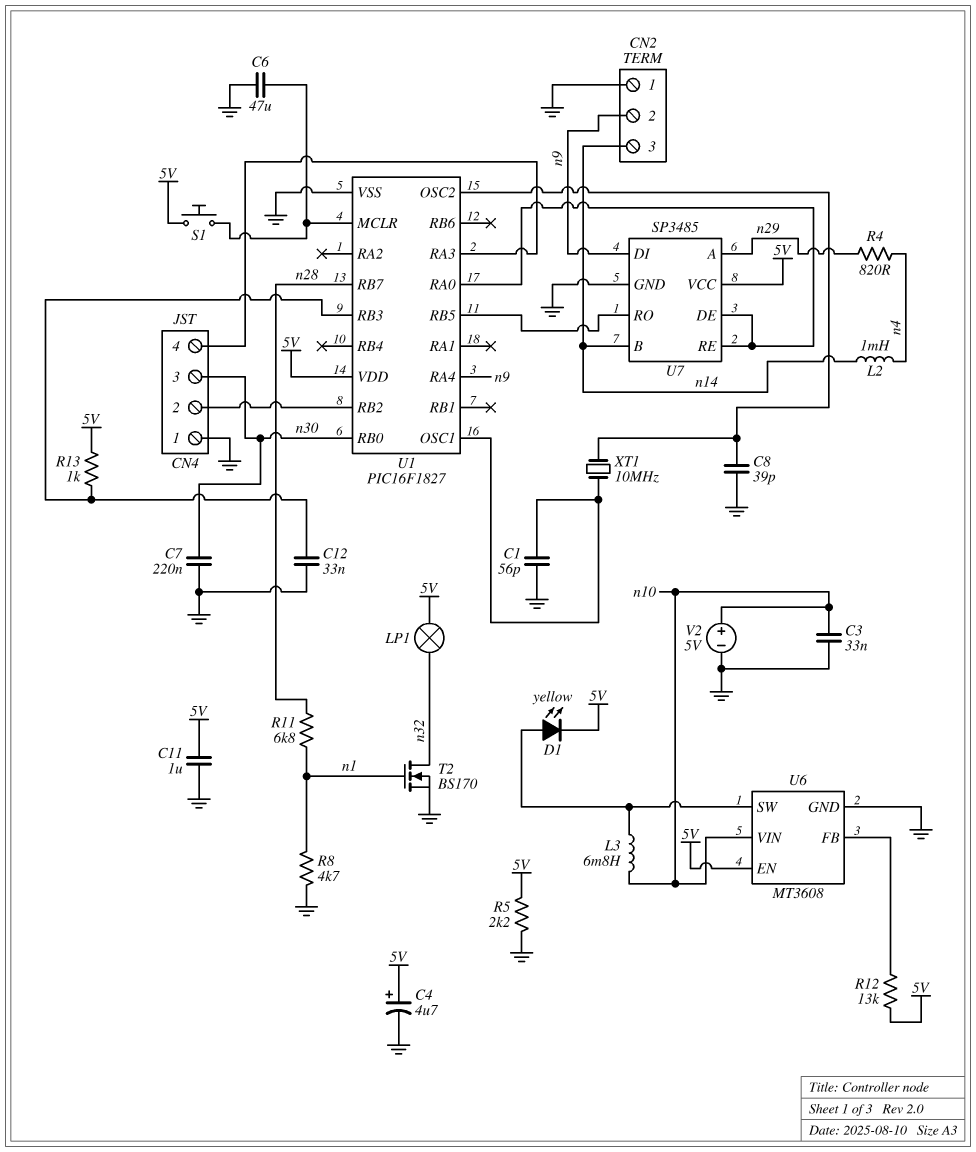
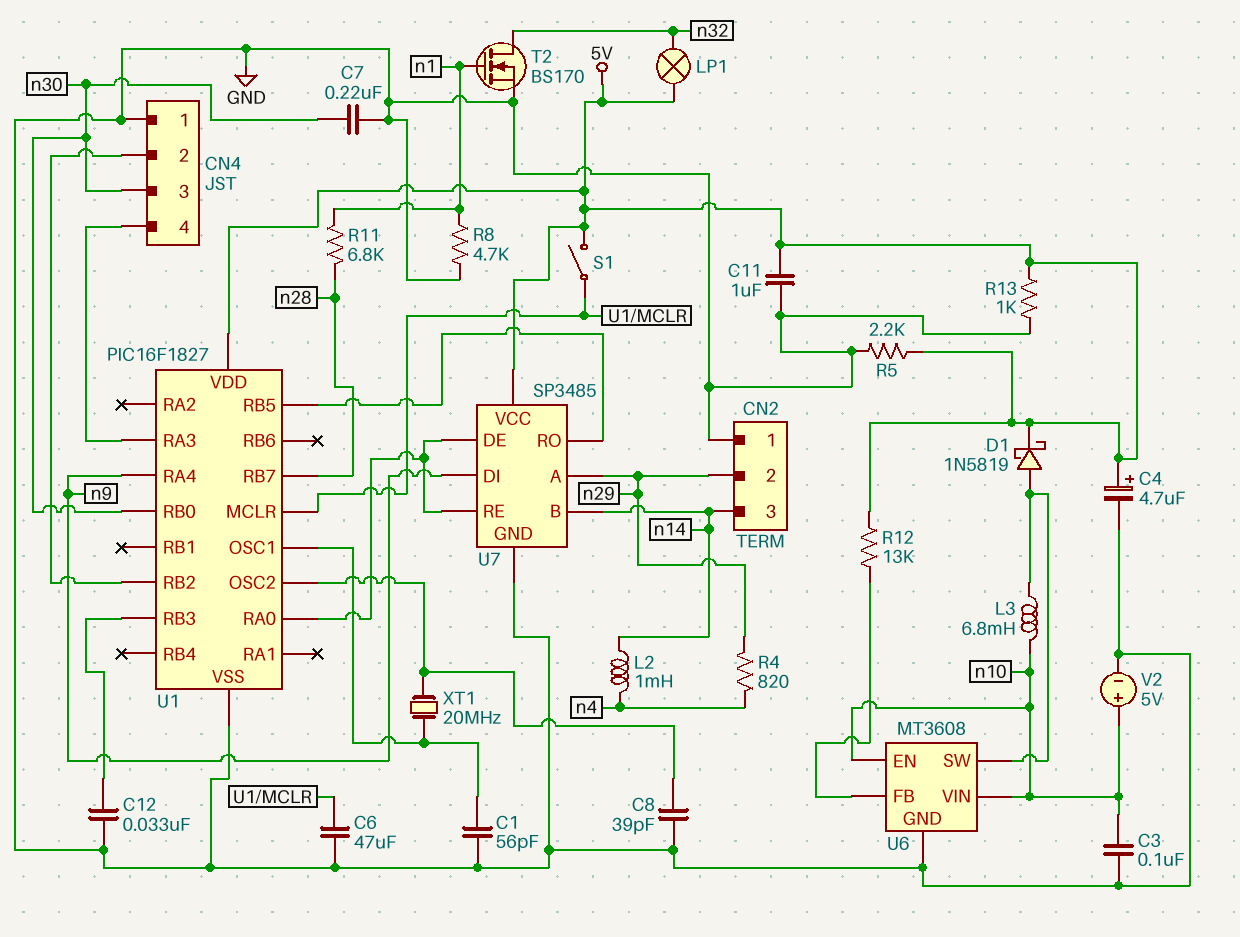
C3: 33nF (GND, n10) -> 100nF (GND, n10)
CN2 pin 2: n9 -> n29
D1: LED yellow (A U6/SW, K 5V) -> schottky 1N5819 (A U6/SW, K 5V)
R13: 1k (5V, U1/RB3) -> 1k (5V, GND)
S1: button (5V, U1/MCLR) -> switch (5V, U1/MCLR)
U6 pin EN: 5V -> n10
XT1: 10MHz (U1/OSC1, U1/OSC2) -> 20MHz (U1/OSC1, U1/OSC2)

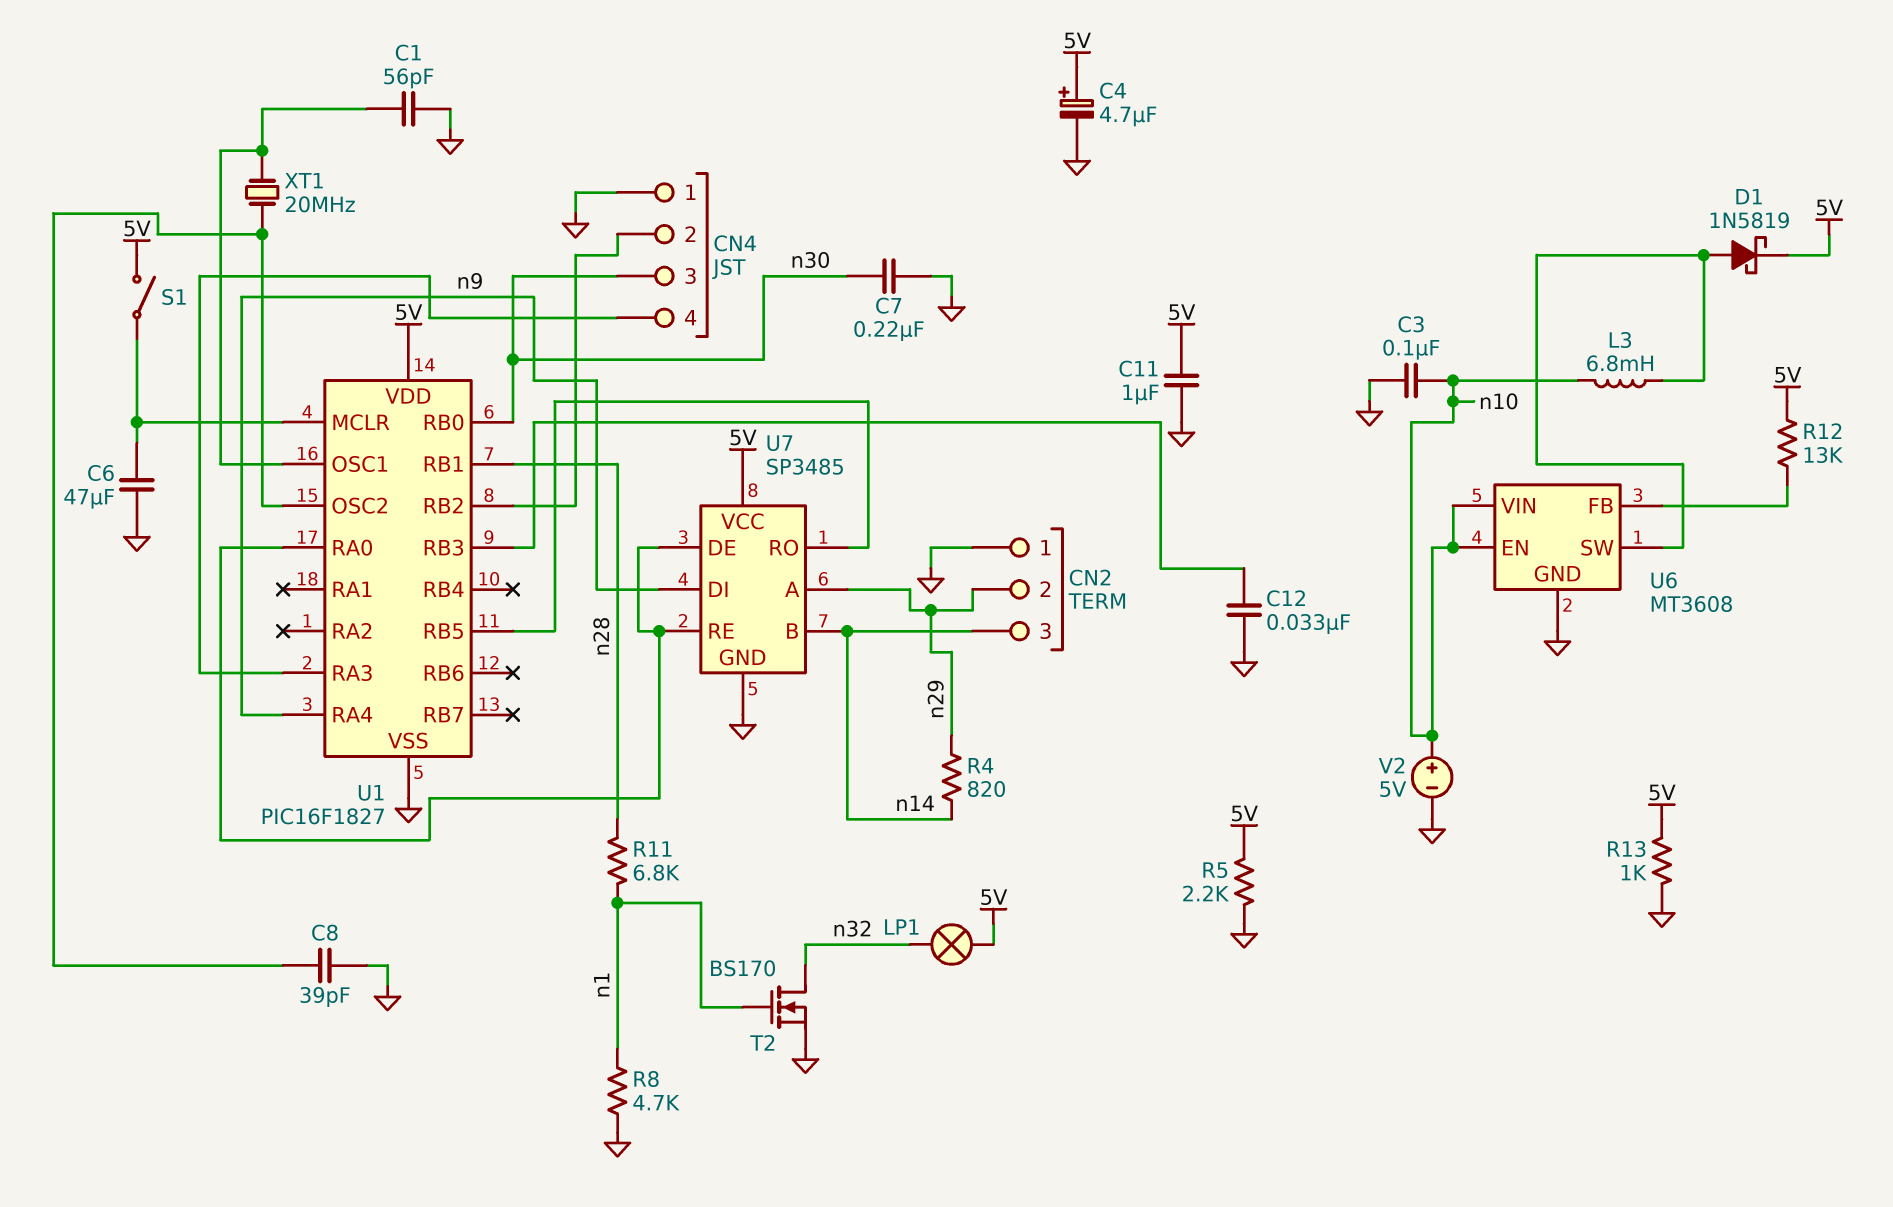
L2: 1mH (n4, n14) -> none
R4: 820 (n4, n29) -> 820 (n14, n29)
U1 pin RB1: none -> n28
U1 pin RB7: n28 -> none

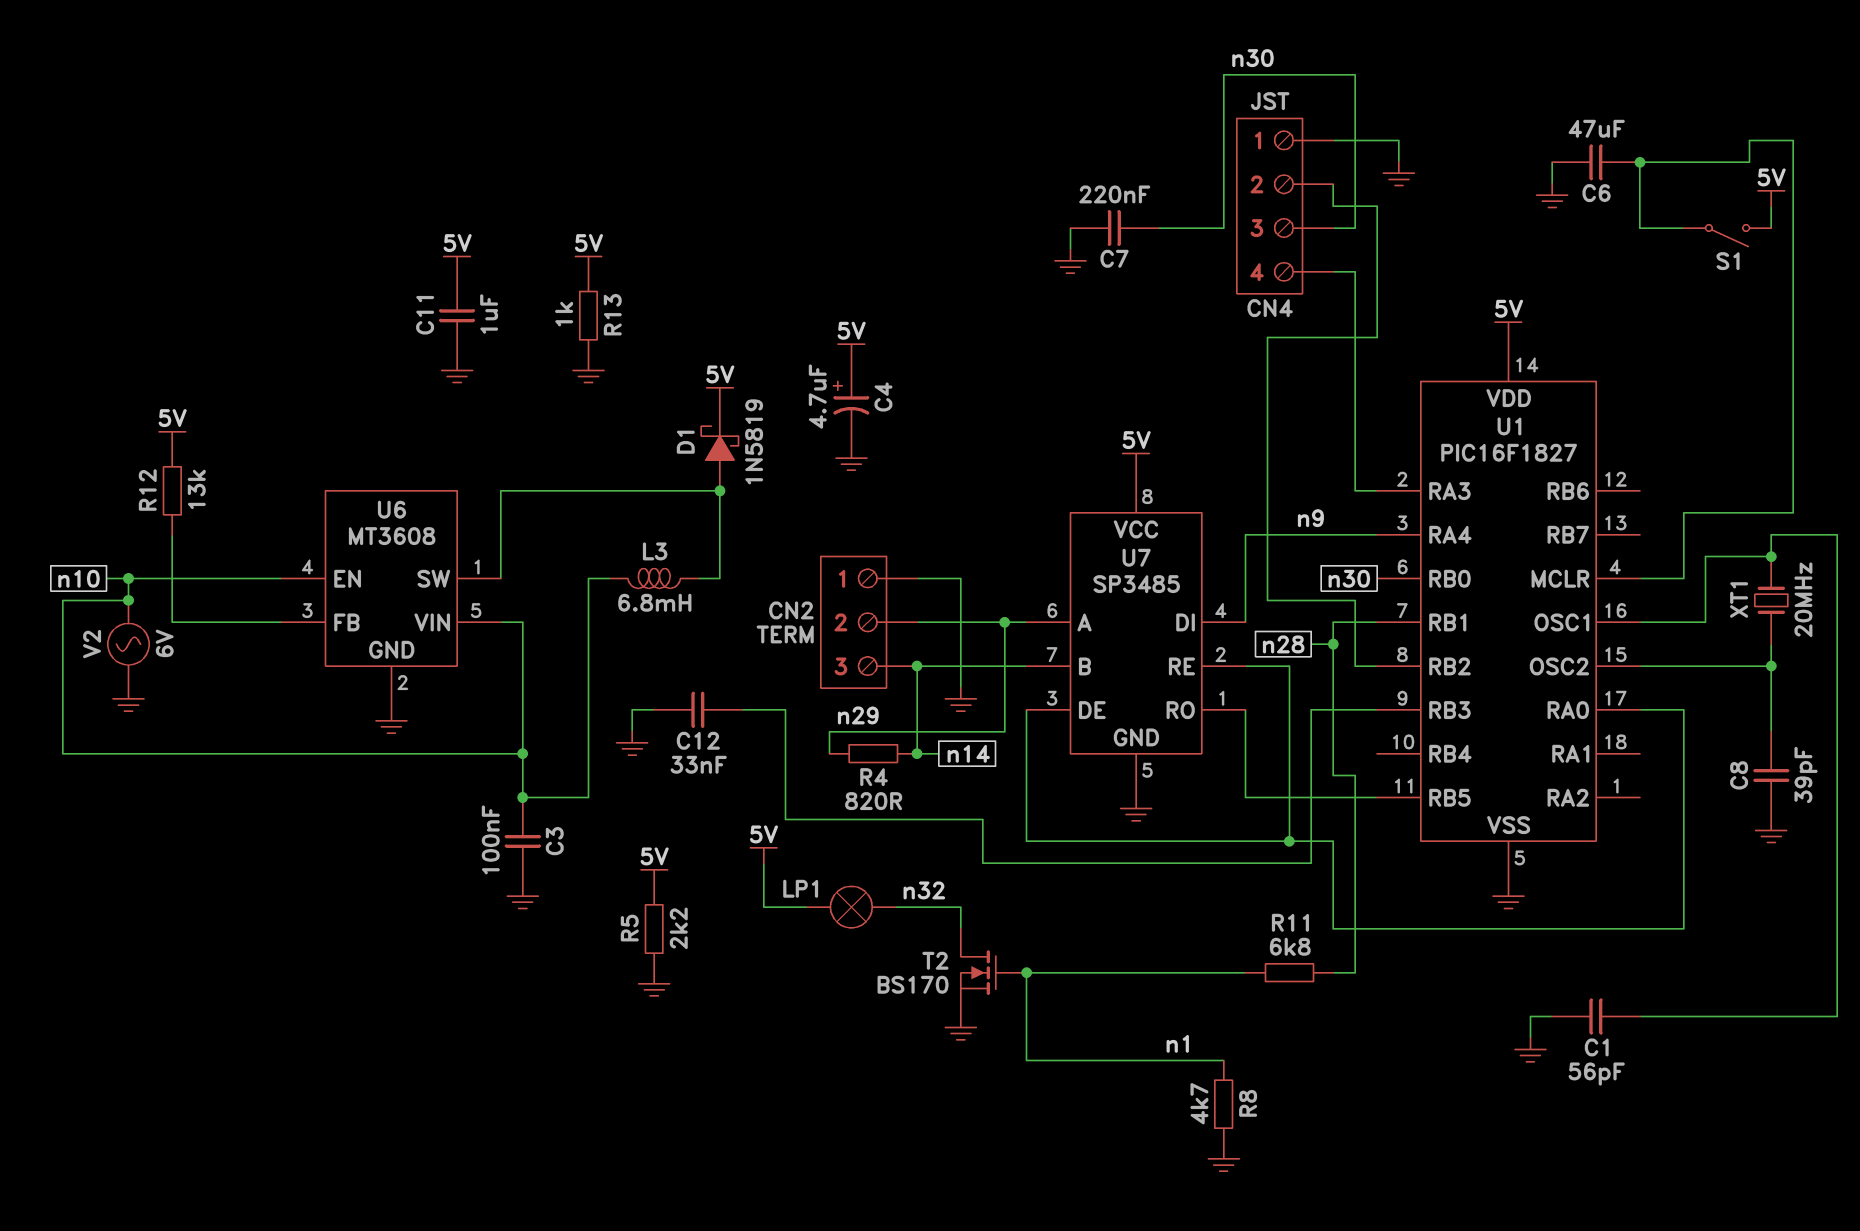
V2: 5V (plus n10, minus GND) -> AC 6V (GND, n10)

